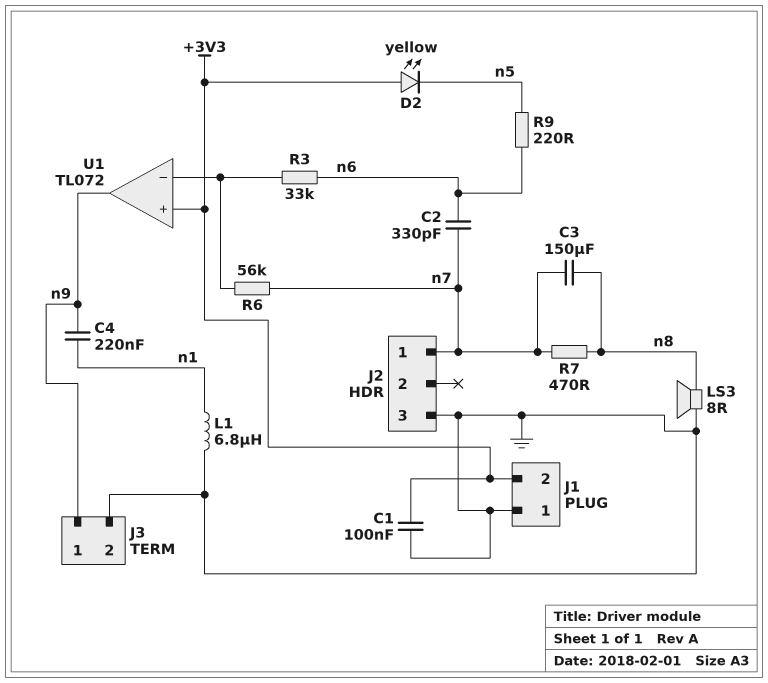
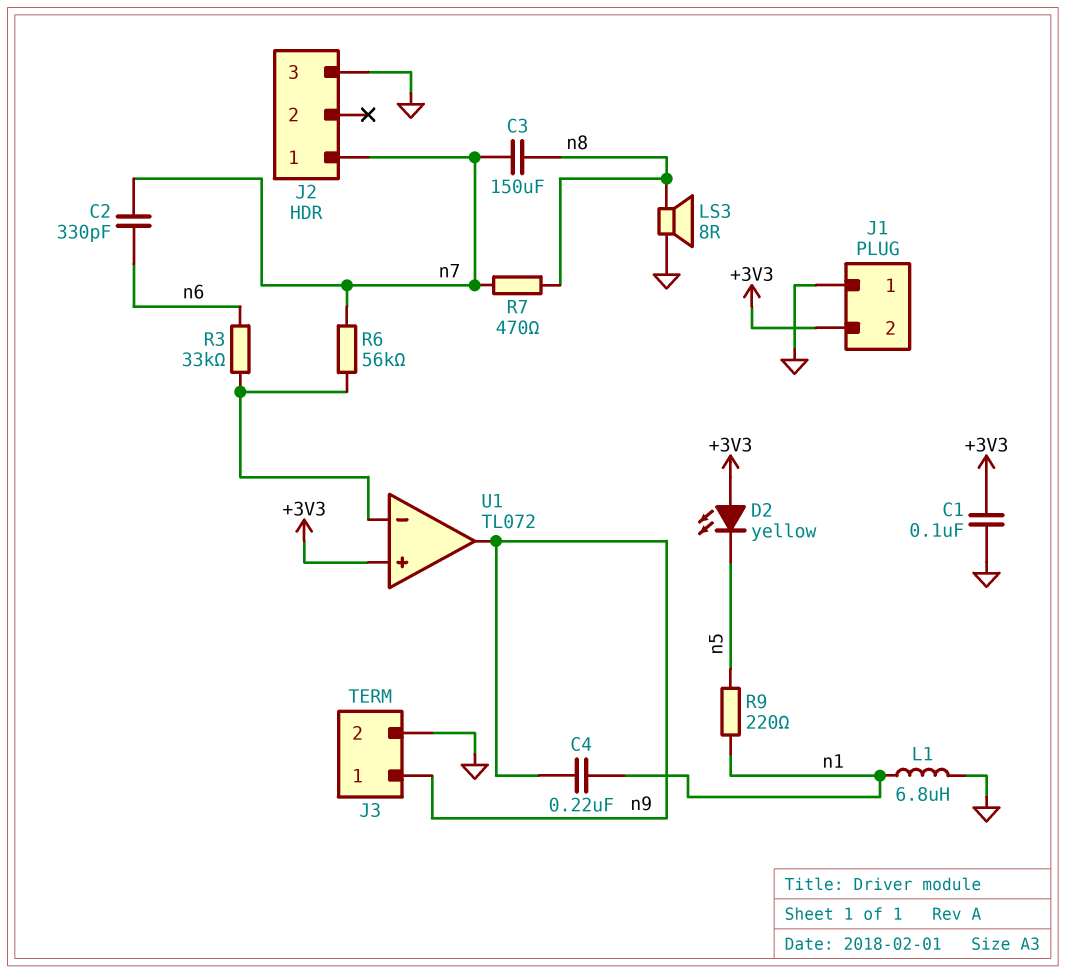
R9: 220 (n5, n6) -> 220 (n1, n5)

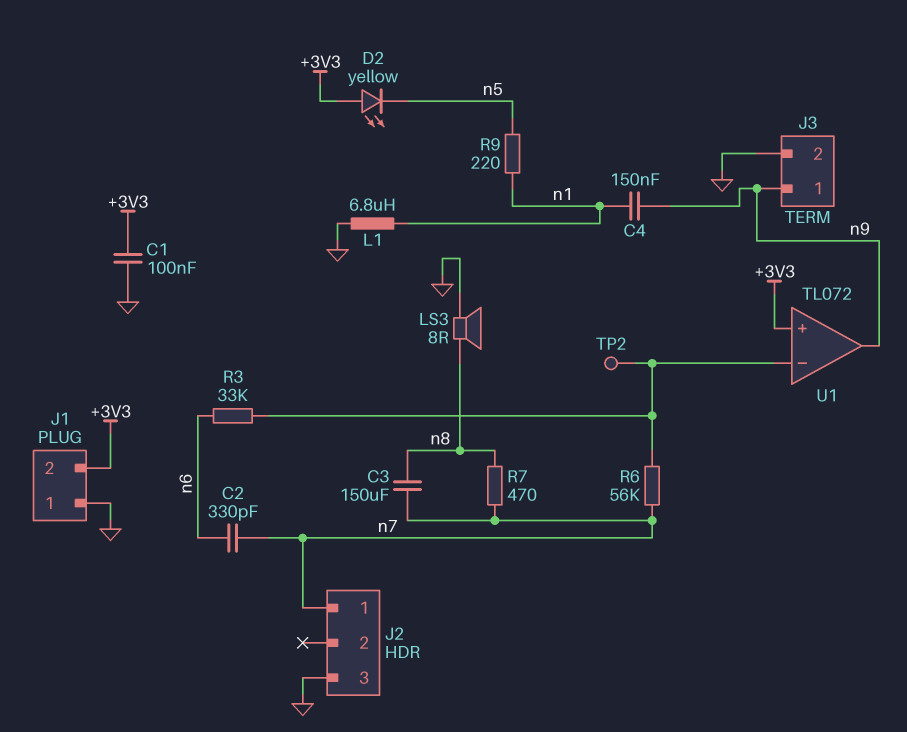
C4: 220nF (n1, n9) -> 150nF (n1, n9)
TP2: none -> test point (U1/in-)

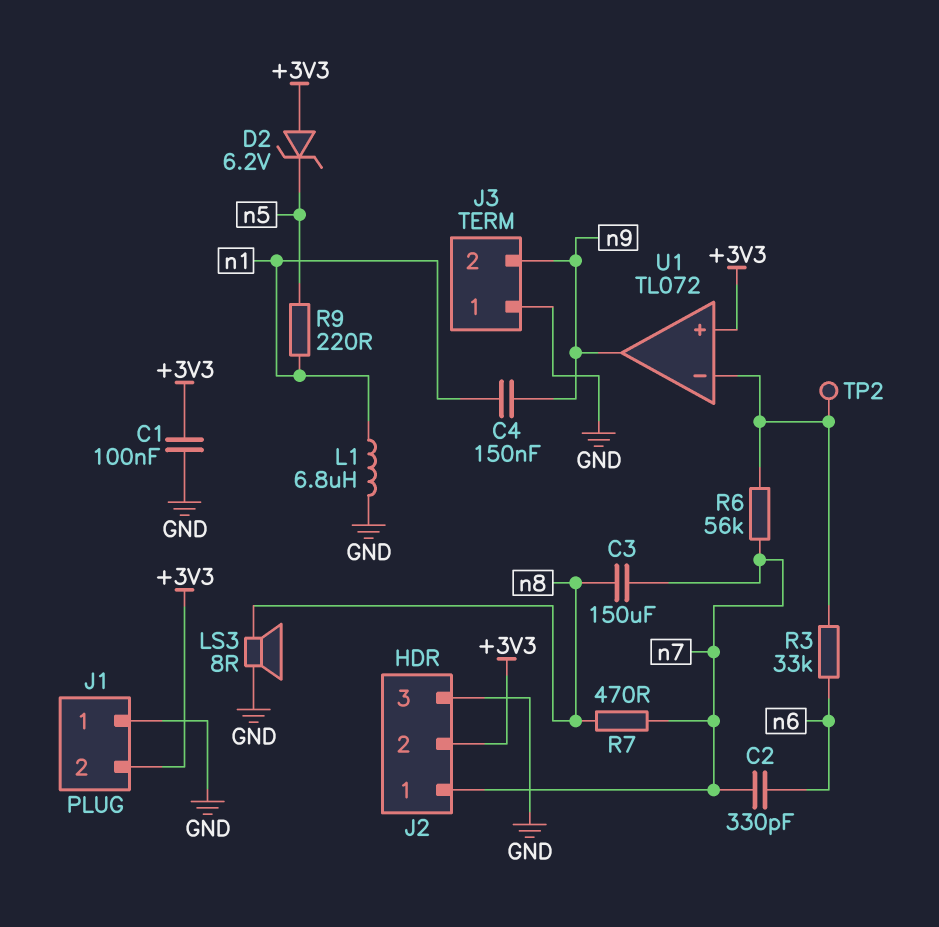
D2: LED yellow (A +3V3, K n5) -> zener 6.2V (A +3V3, K n5)
J2 pin 2: none -> +3V3
J3 pin 1: n9 -> GND
J3 pin 2: GND -> n9

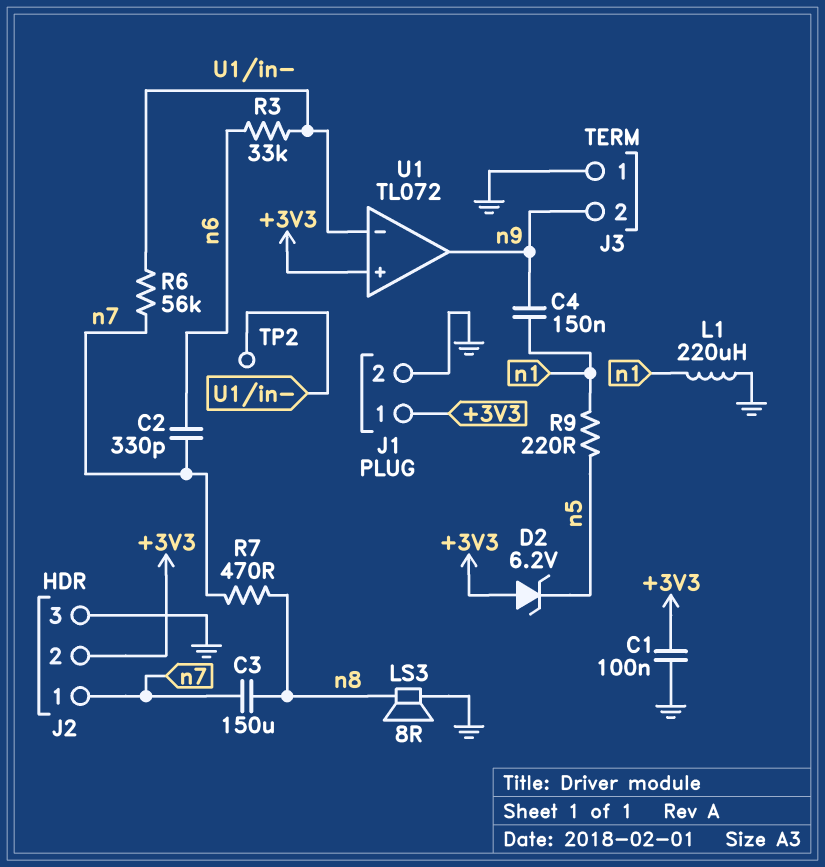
J1 pin 1: GND -> +3V3
J1 pin 2: +3V3 -> GND
L1: 6.8uH (GND, n1) -> 220uH (GND, n1)

